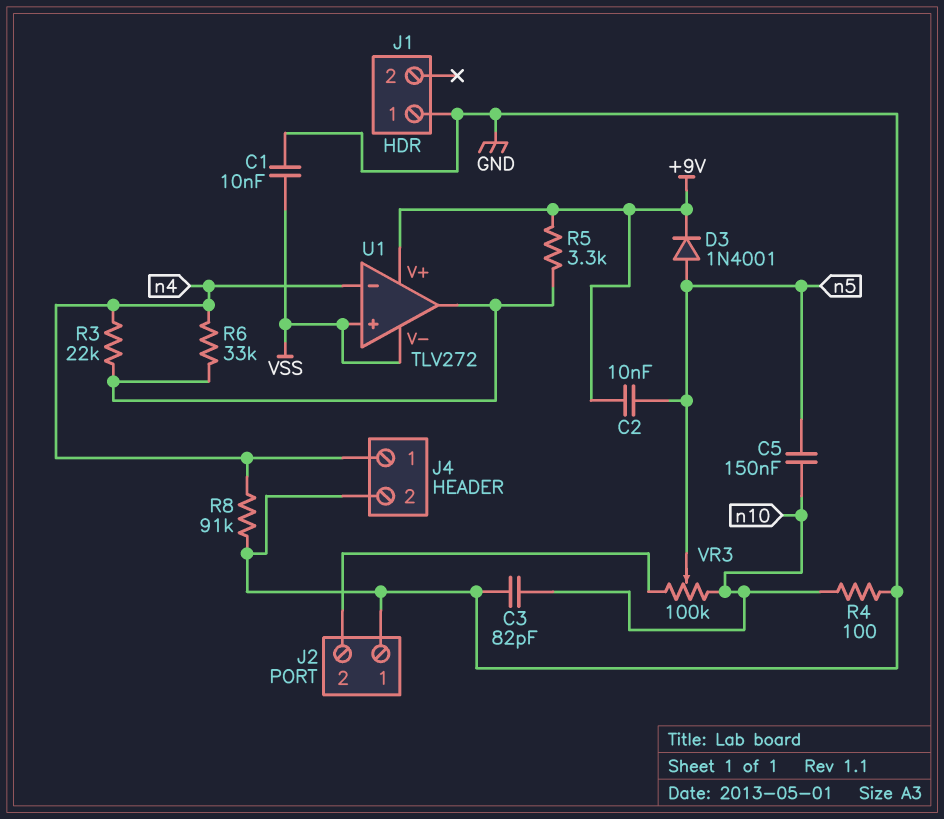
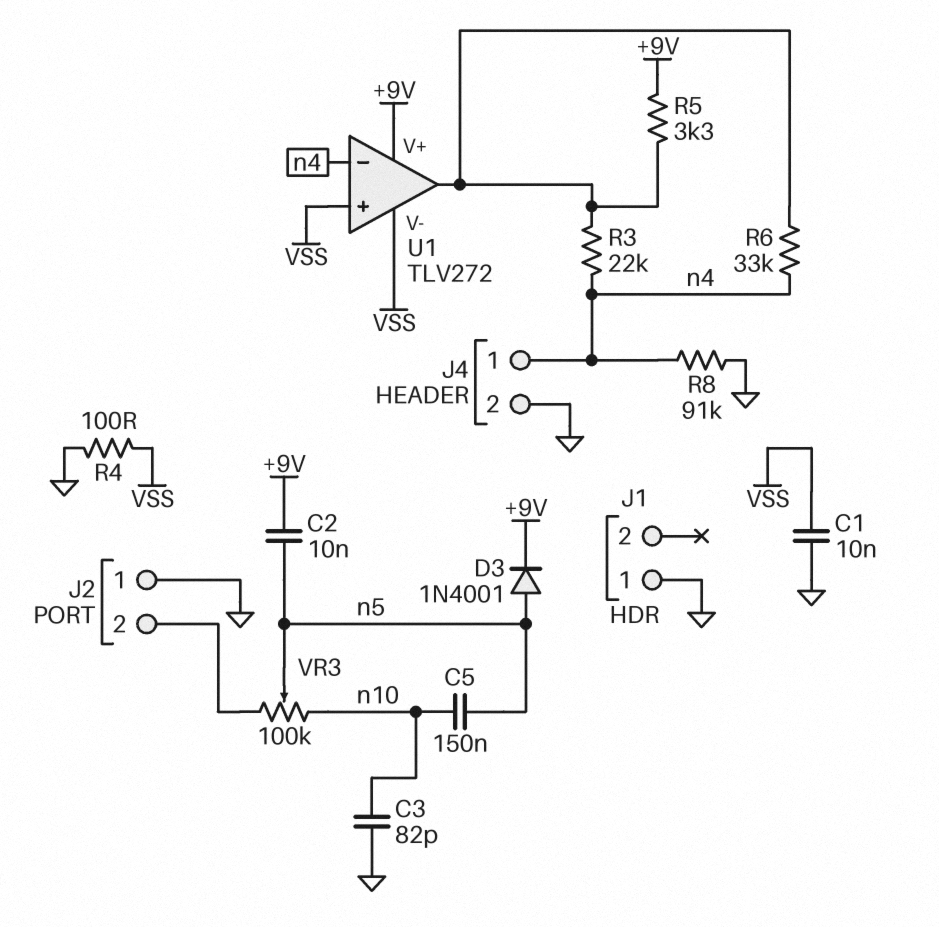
R4: 100 (GND, n10) -> 100 (GND, VSS)

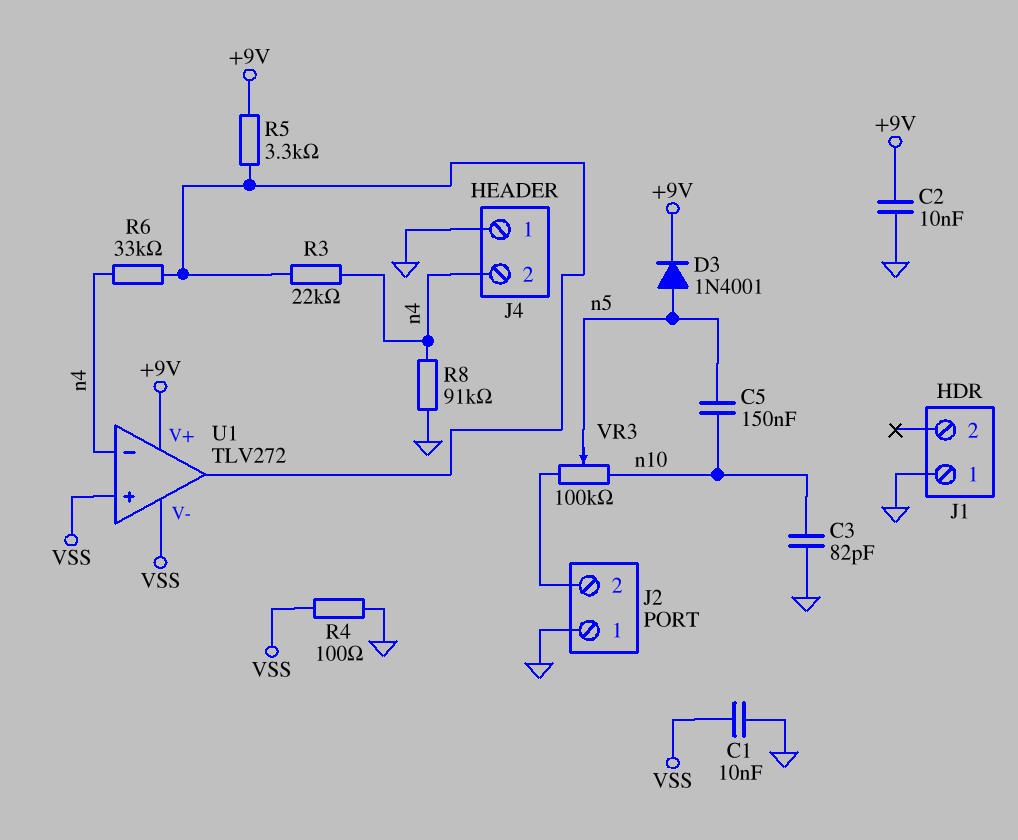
C2: 10nF (+9V, n5) -> 10nF (+9V, GND)
J4 pin 1: n4 -> GND
J4 pin 2: GND -> n4

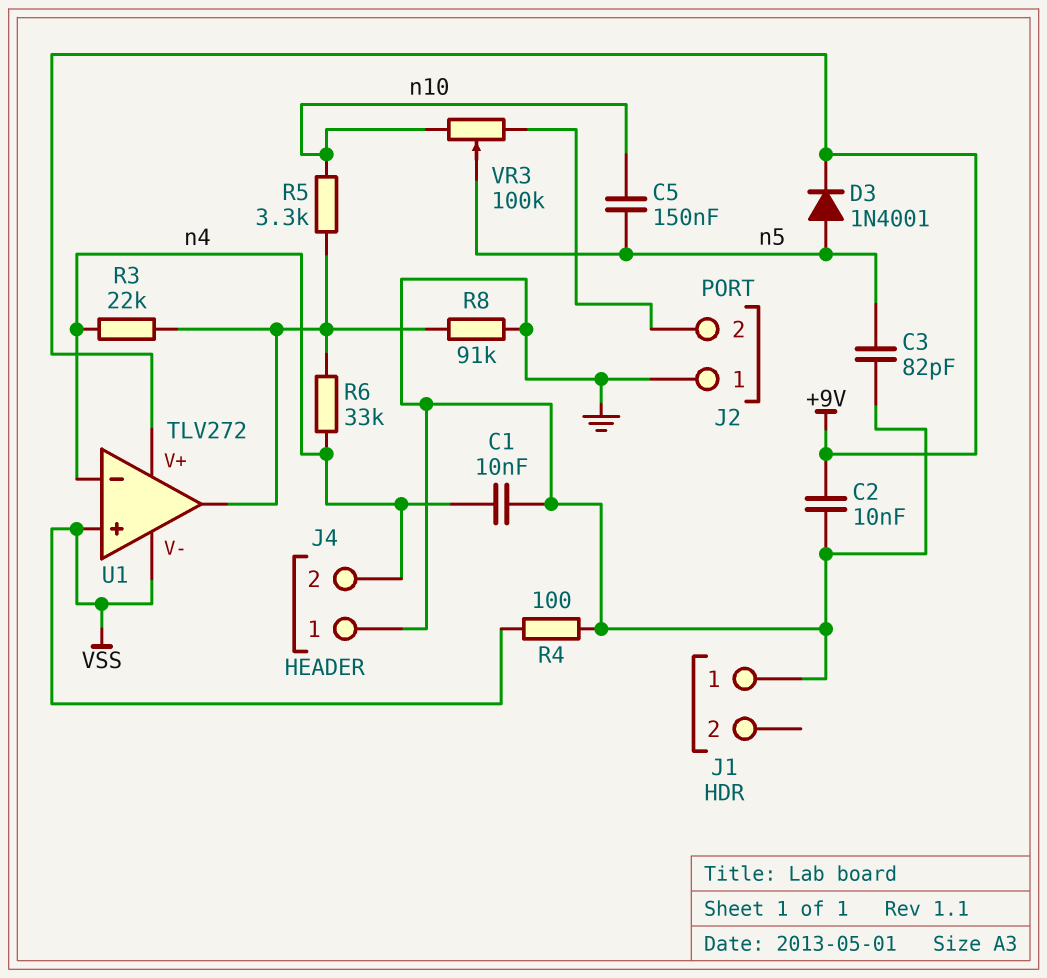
C1: 10nF (GND, VSS) -> 10nF (GND, n4)
C3: 82pF (GND, n10) -> 82pF (GND, n5)
R5: 3.3k (+9V, U1/out) -> 3.3k (U1/out, n10)
R8: 91k (GND, n4) -> 91k (GND, U1/out)

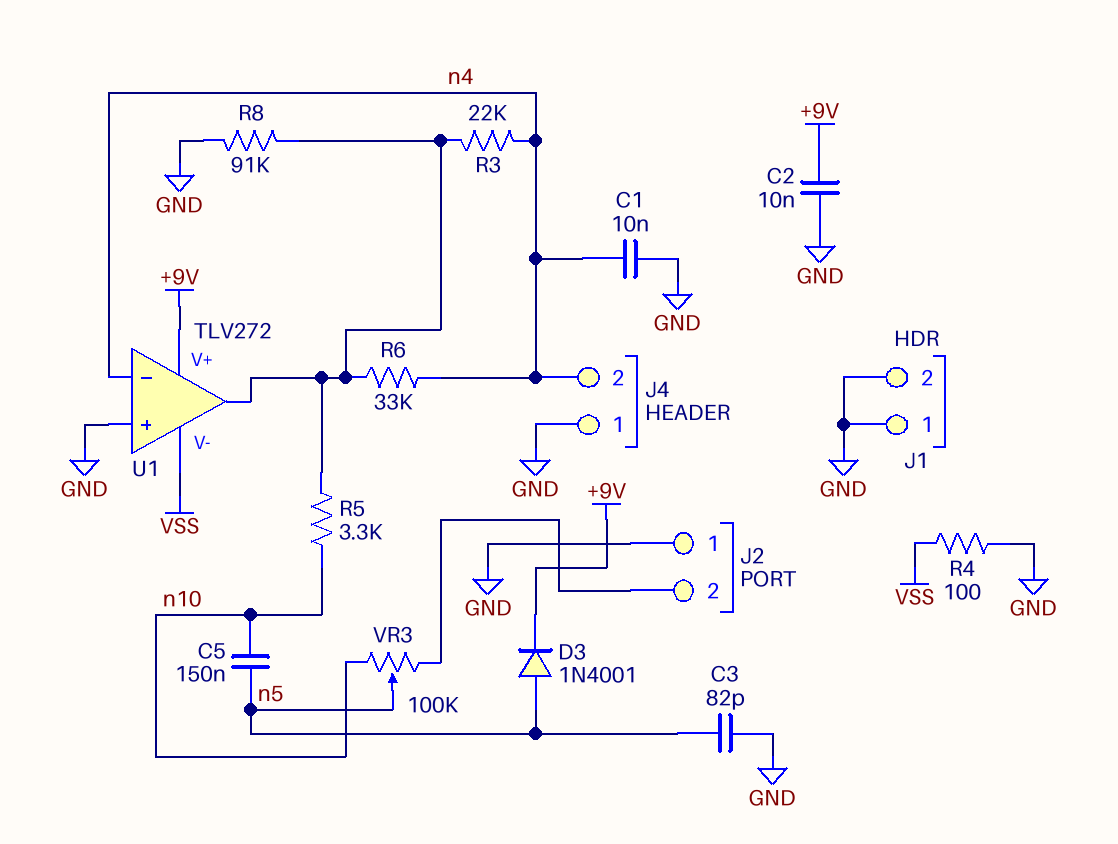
J1 pin 2: none -> GND
U1 pin in+: VSS -> GND

